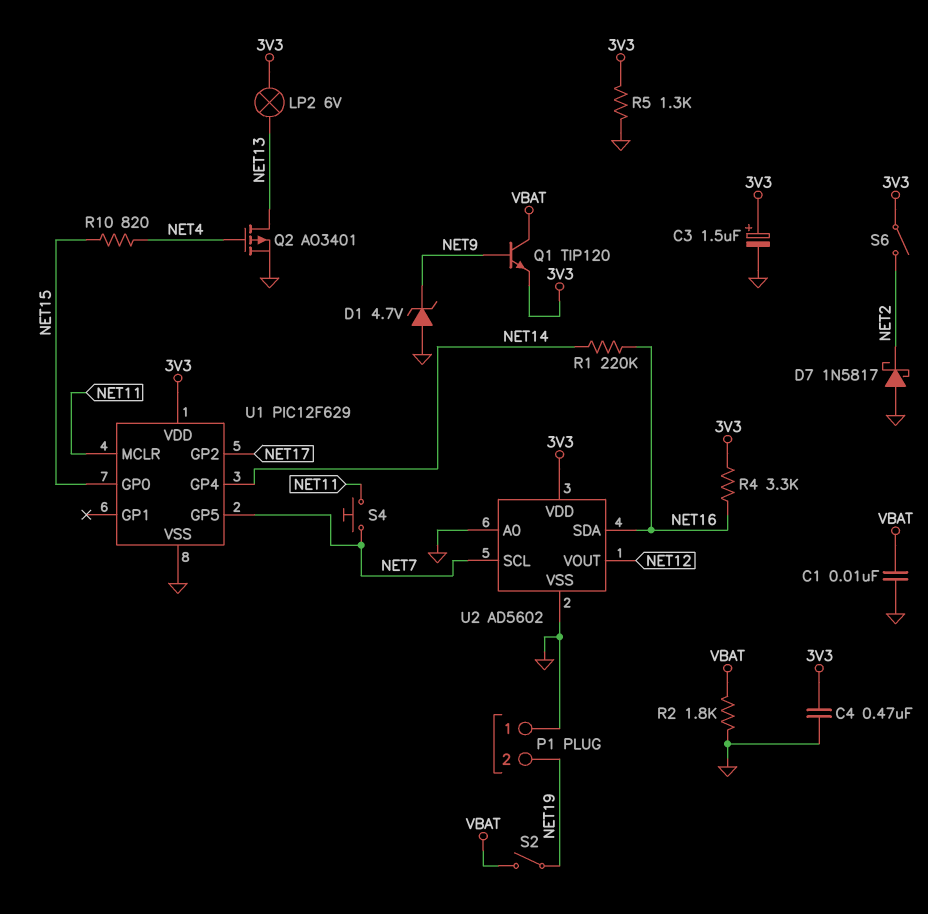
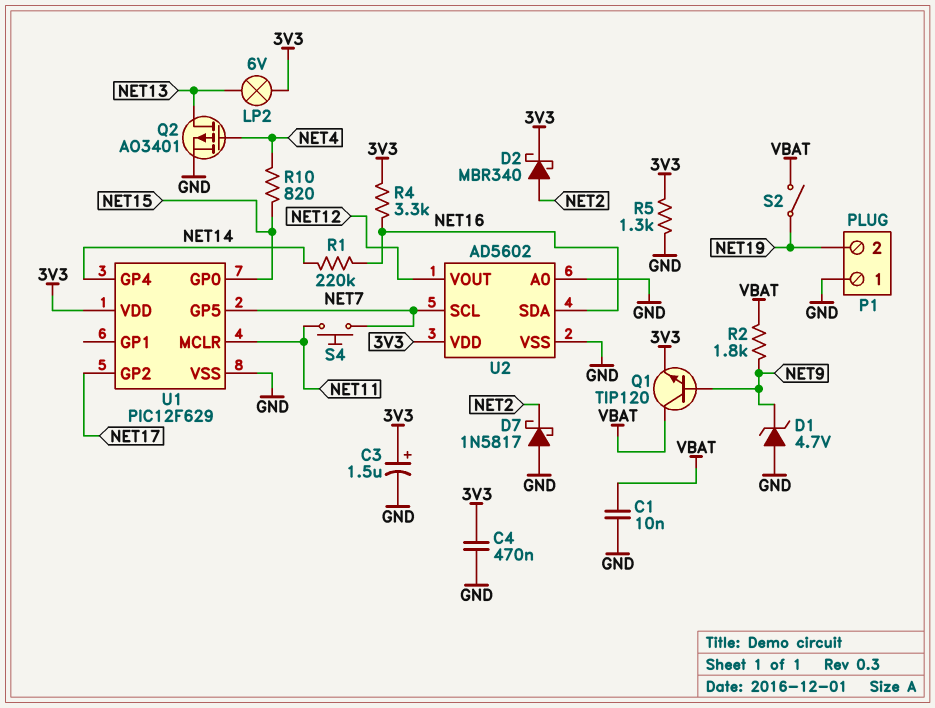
D2: none -> schottky MBR340 (A NET2, K 3V3)
R2: 1.8k (GND, VBAT) -> 1.8k (NET9, VBAT)
S6: switch (3V3, NET2) -> none

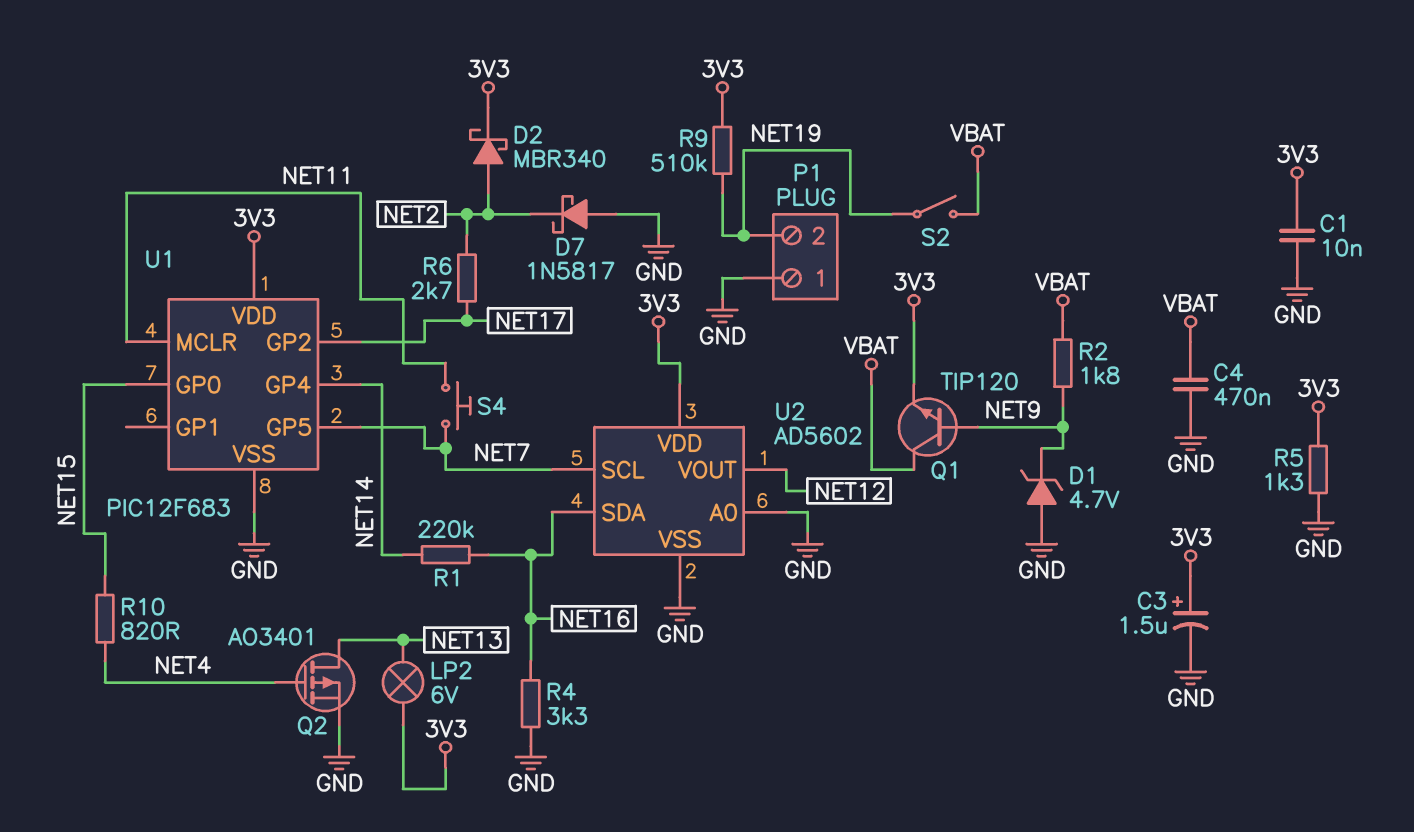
C1: 10nF (GND, VBAT) -> 10nF (3V3, GND)
C4: 470nF (3V3, GND) -> 470nF (GND, VBAT)
R4: 3.3k (3V3, NET16) -> 3.3k (GND, NET16)
R6: none -> 2.7k (NET2, NET17)
R9: none -> 510k (3V3, NET19)
U1: PIC12F629 -> PIC12F683

